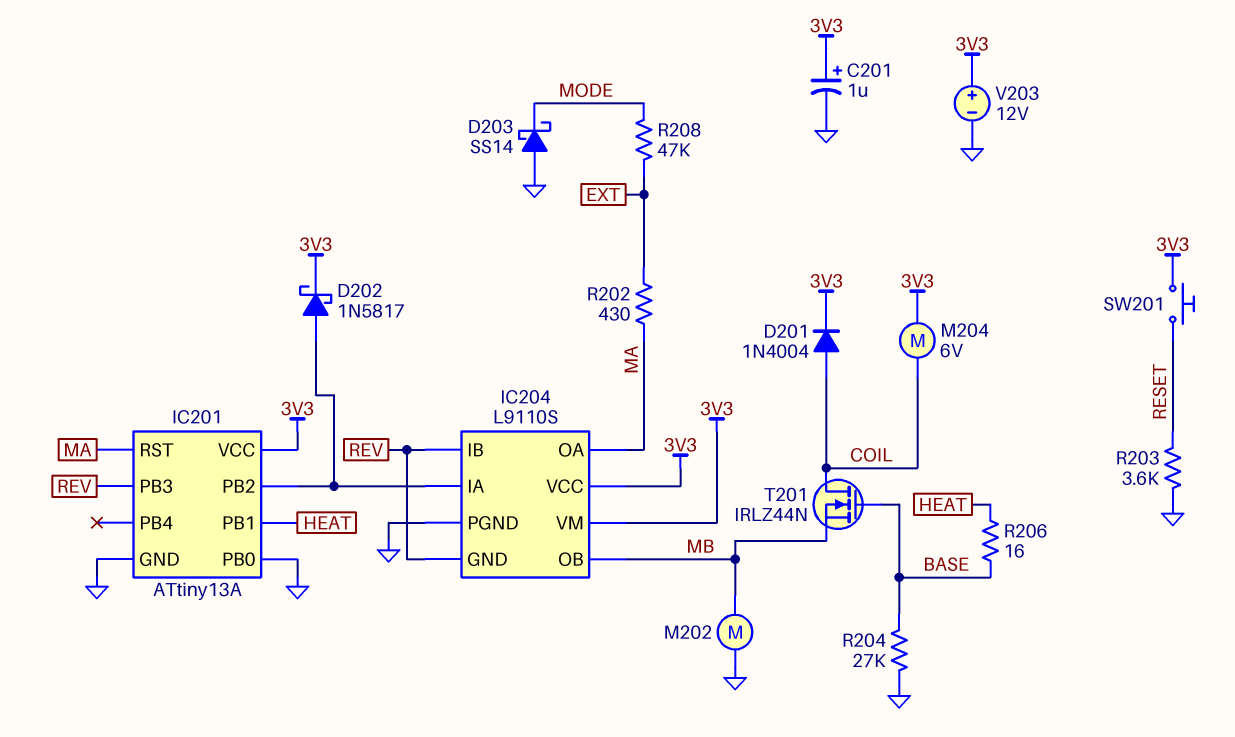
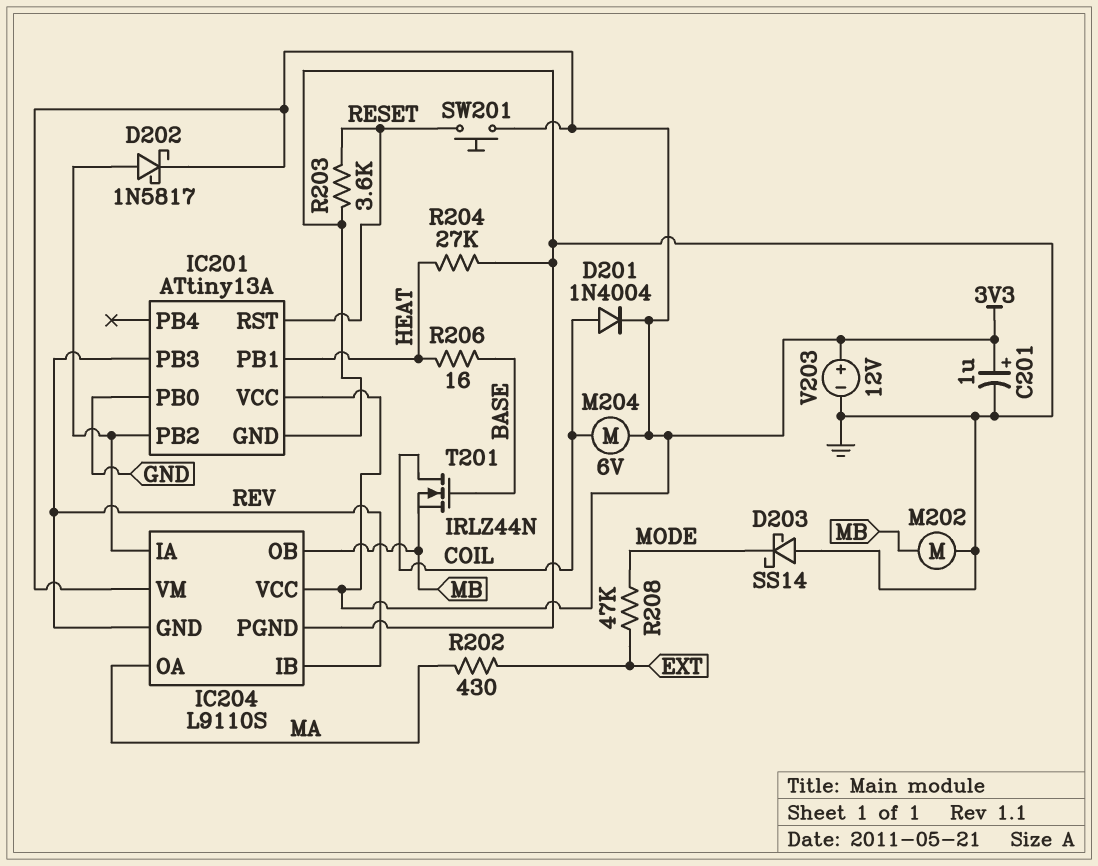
IC201 pin RST: MA -> RESET
R204: 27k (BASE, GND) -> 27k (GND, HEAT)

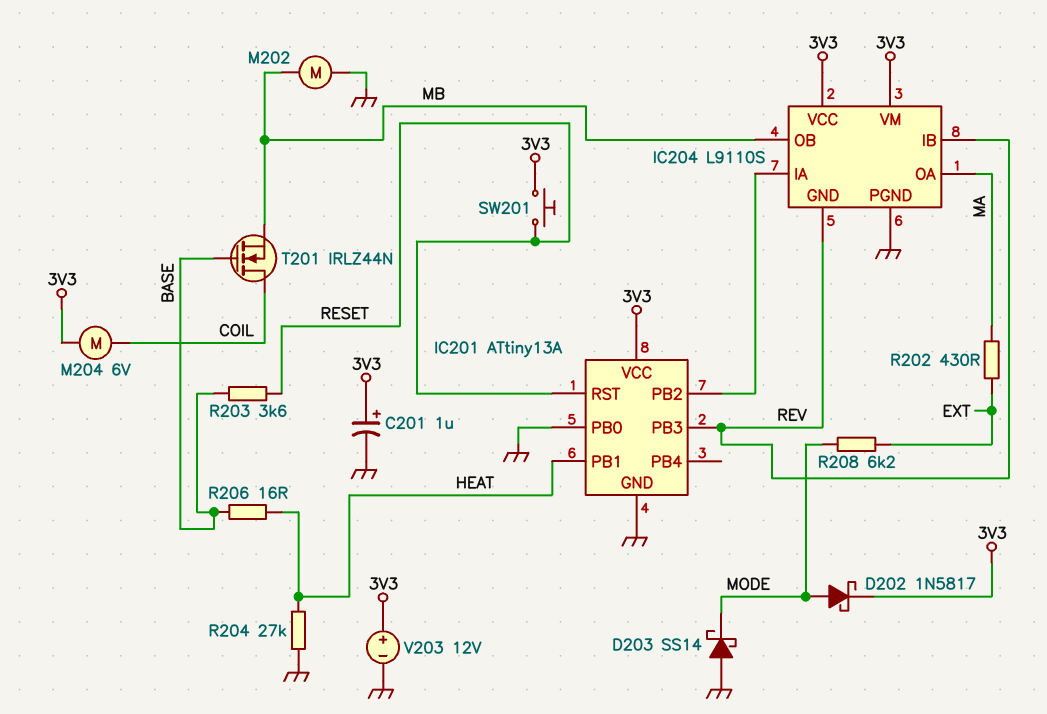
D201: diode 1N4004 (A COIL, K 3V3) -> none
D202: schottky 1N5817 (A IC201/PB2, K 3V3) -> schottky 1N5817 (A MODE, K 3V3)
R203: 3.6k (GND, RESET) -> 3.6k (BASE, RESET)
R208: 47k (EXT, MODE) -> 6.2k (EXT, MODE)

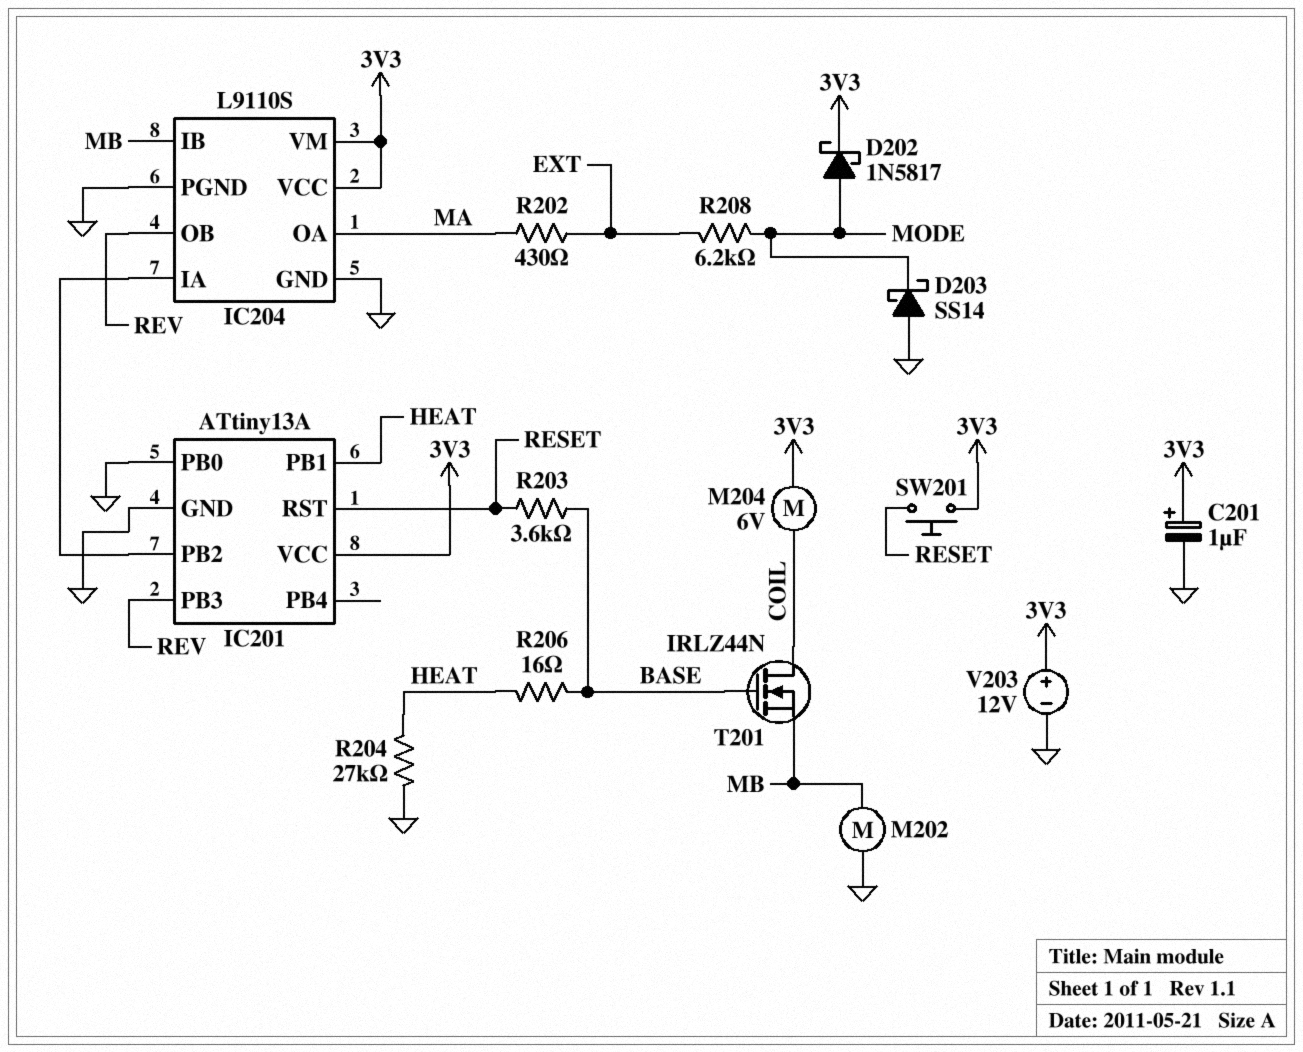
IC204 pin GND: REV -> GND
IC204 pin IB: REV -> MB
IC204 pin OB: MB -> REV

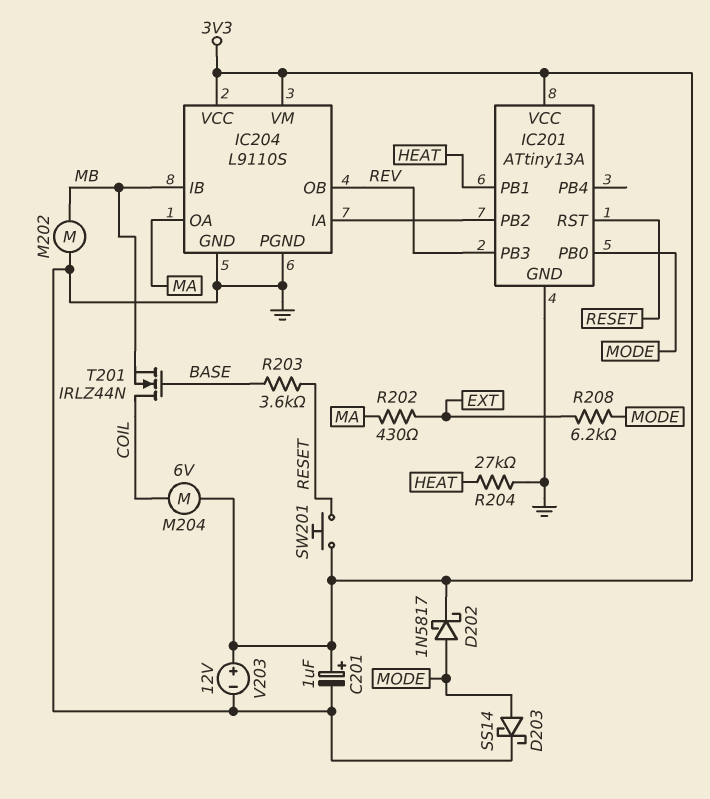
D203: schottky SS14 (A GND, K MODE) -> schottky SS14 (A MODE, K GND)
IC201 pin PB0: GND -> MODE
R206: 16 (BASE, HEAT) -> none

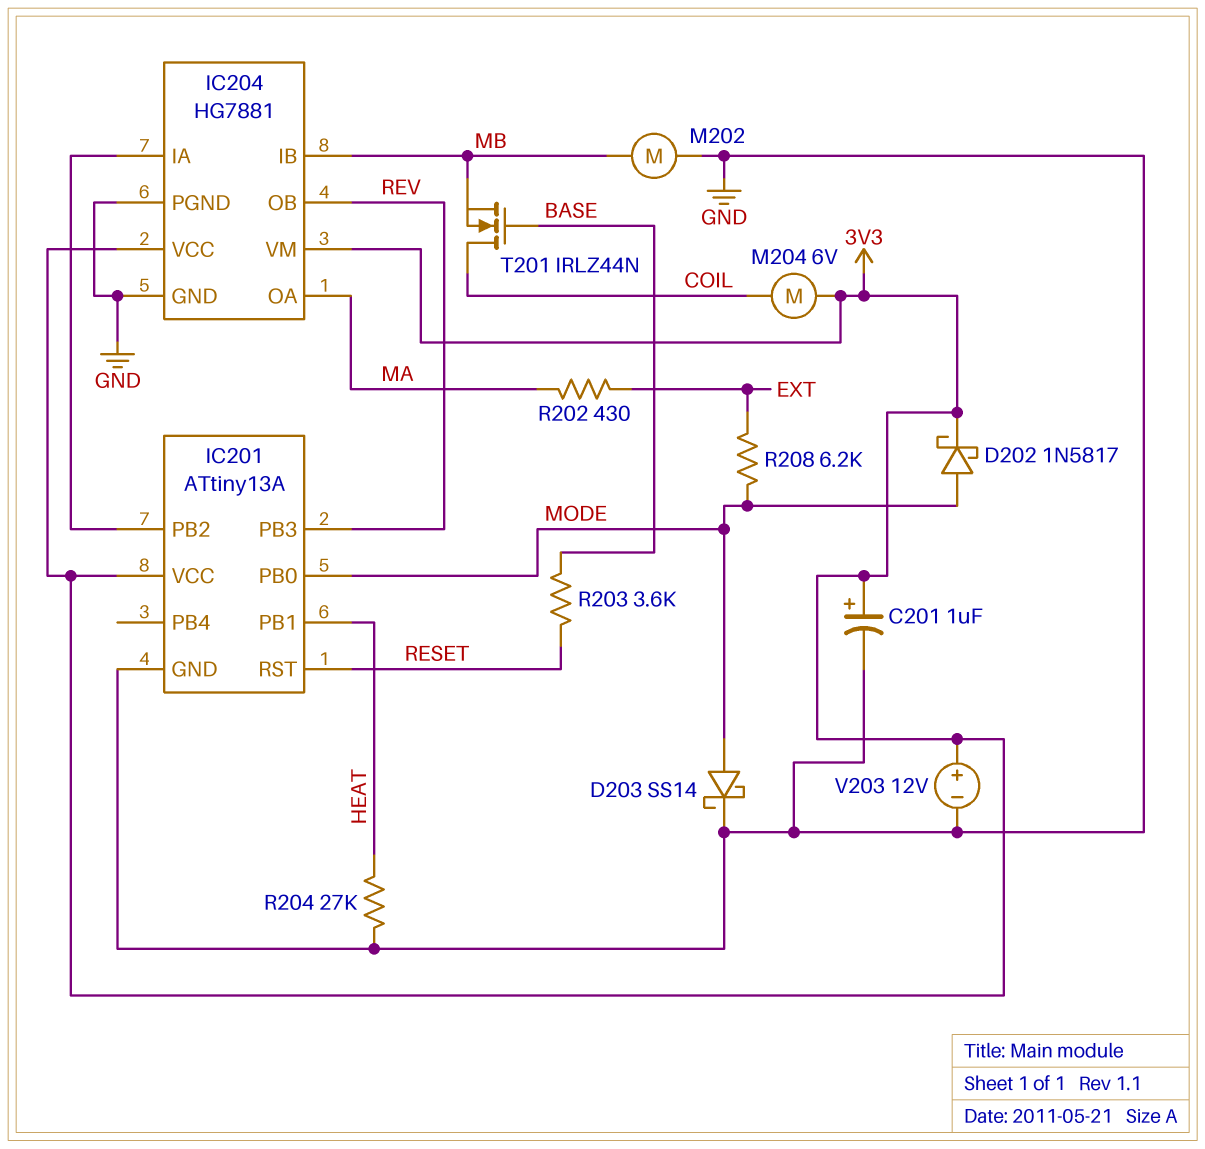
IC204: L9110S -> HG7881
SW201: button (3V3, RESET) -> none

